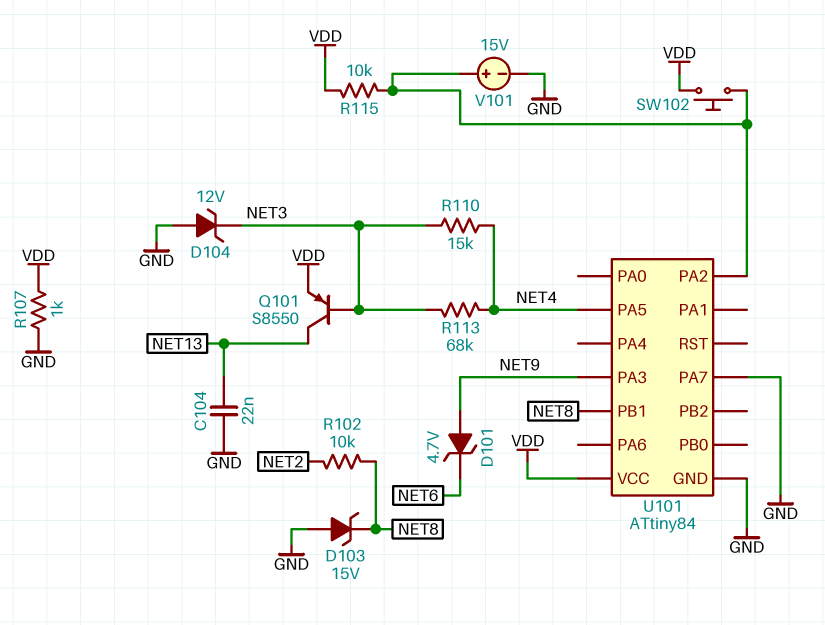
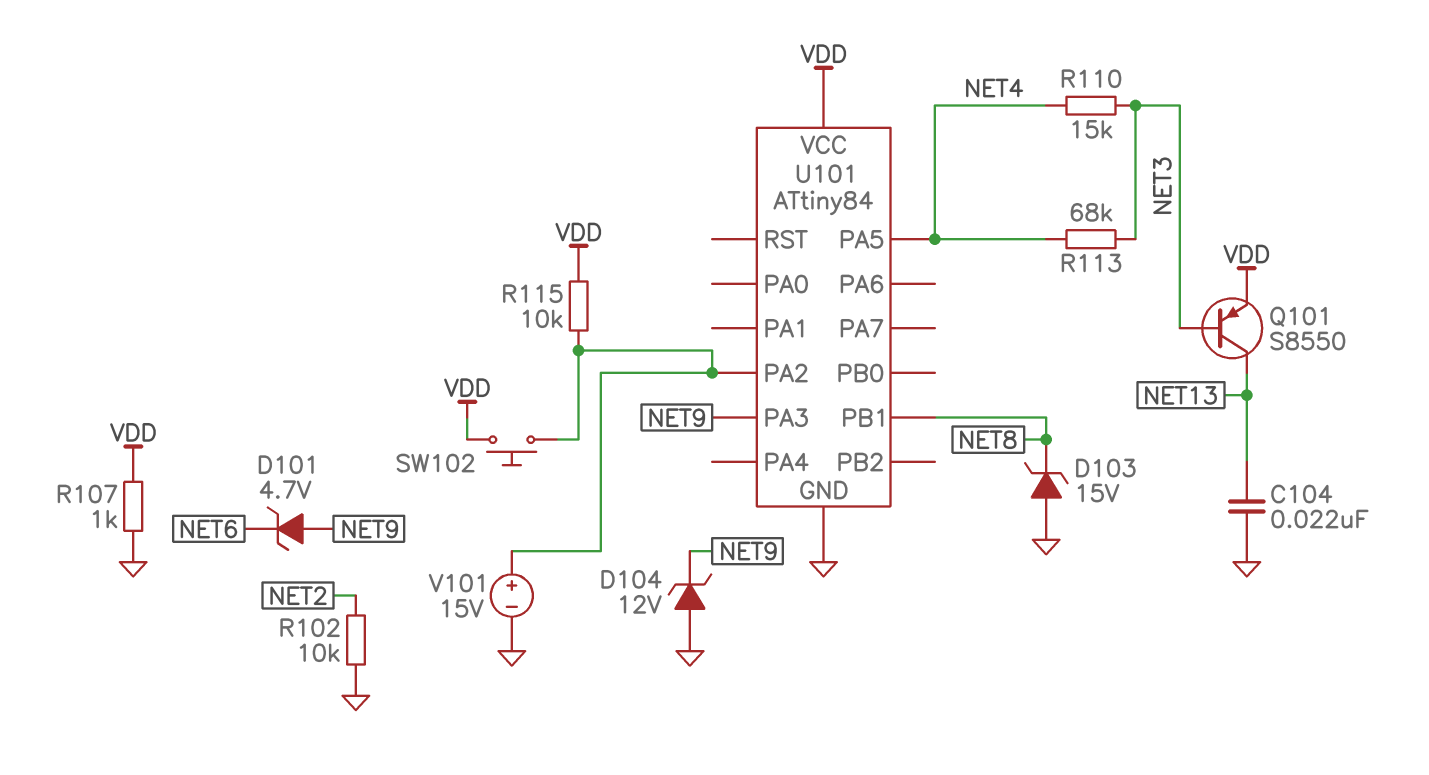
D104: zener 12V (A GND, K NET3) -> zener 12V (A GND, K NET9)
R102: 10k (NET2, NET8) -> 10k (GND, NET2)
U101 pin PA7: GND -> none

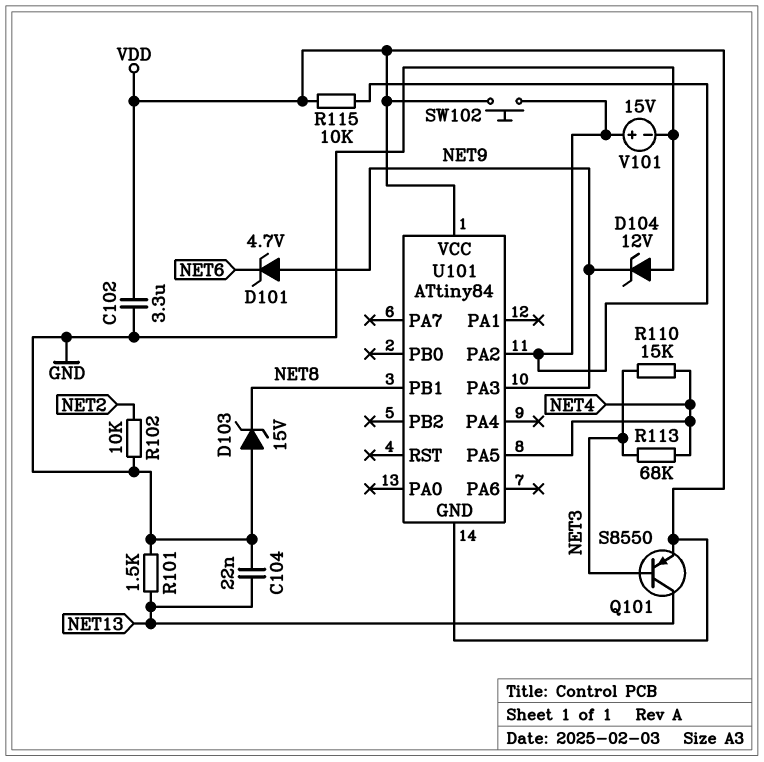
C102: none -> 3.3uF (GND, VDD)
R101: none -> 1.5k (GND, NET13)
R107: 1k (GND, VDD) -> none
U101 pin GND: GND -> VDD

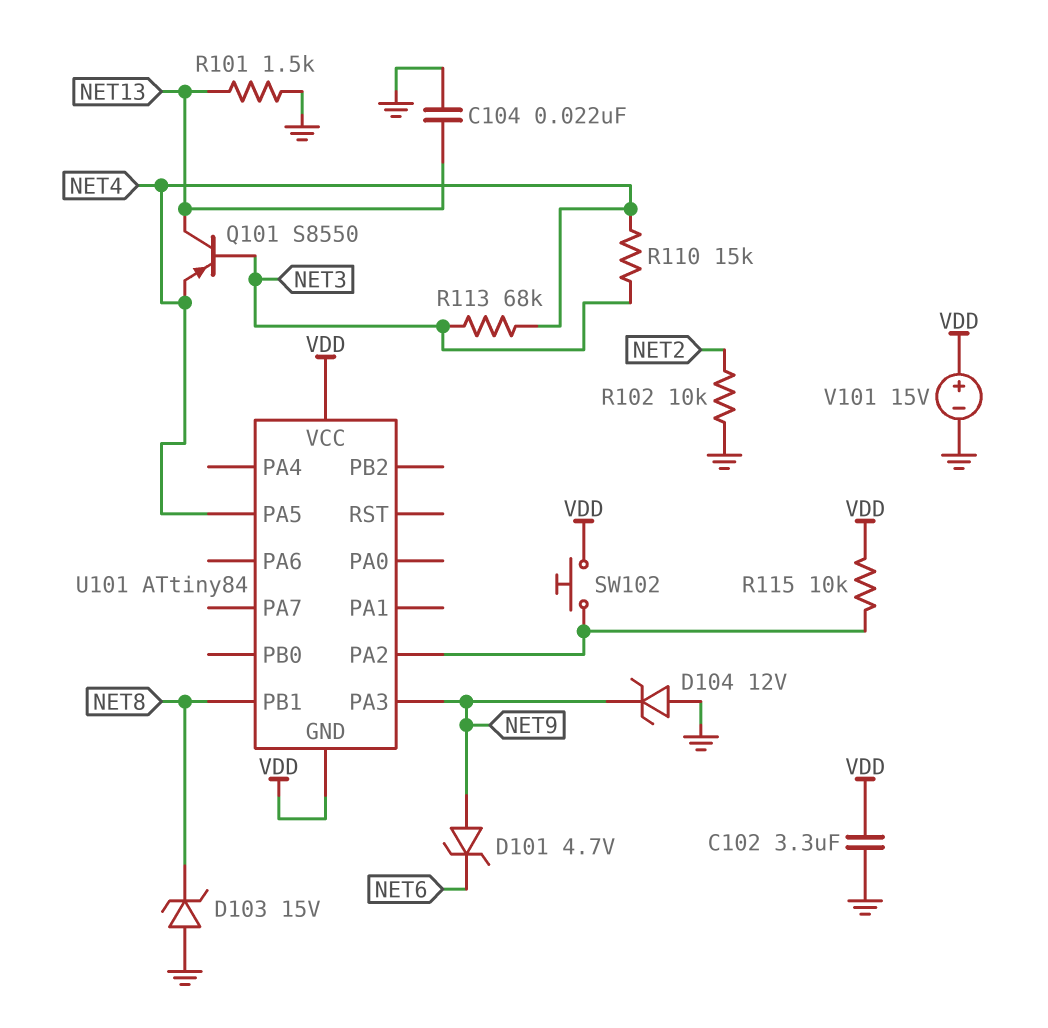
Q101: PNP S8550 (B NET3, C NET13, E VDD) -> PNP S8550 (B NET3, C NET13, E NET4)
V101: 15V (plus U101/PA2, minus GND) -> 15V (plus VDD, minus GND)

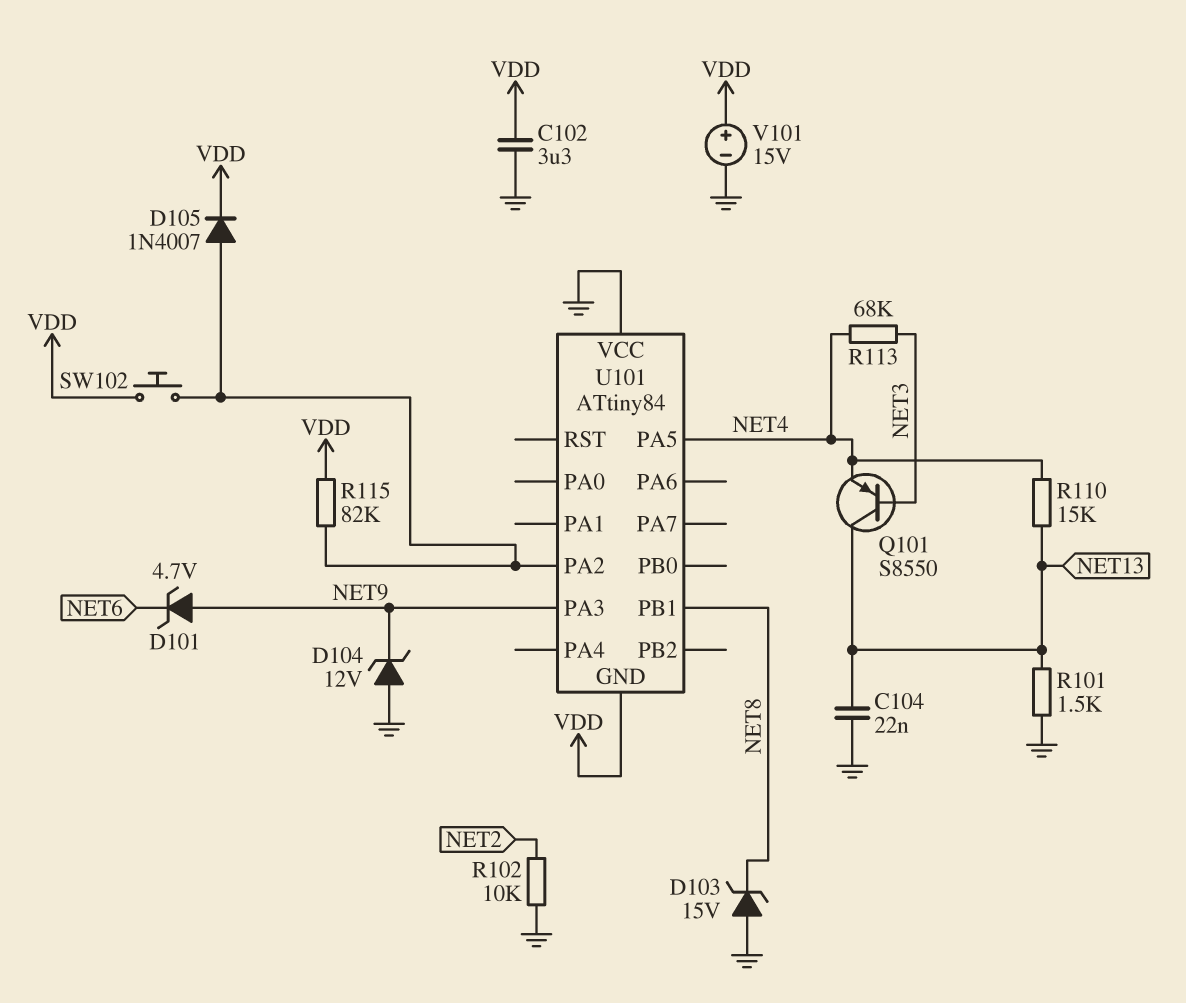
D105: none -> diode 1N4007 (A U101/PA2, K VDD)
R110: 15k (NET3, NET4) -> 15k (NET4, NET13)
R115: 10k (U101/PA2, VDD) -> 82k (U101/PA2, VDD)
U101 pin VCC: VDD -> GND

